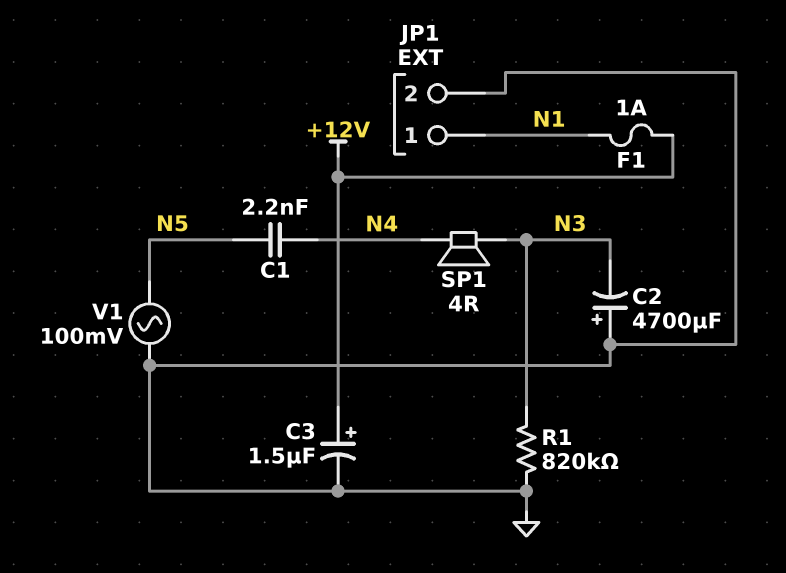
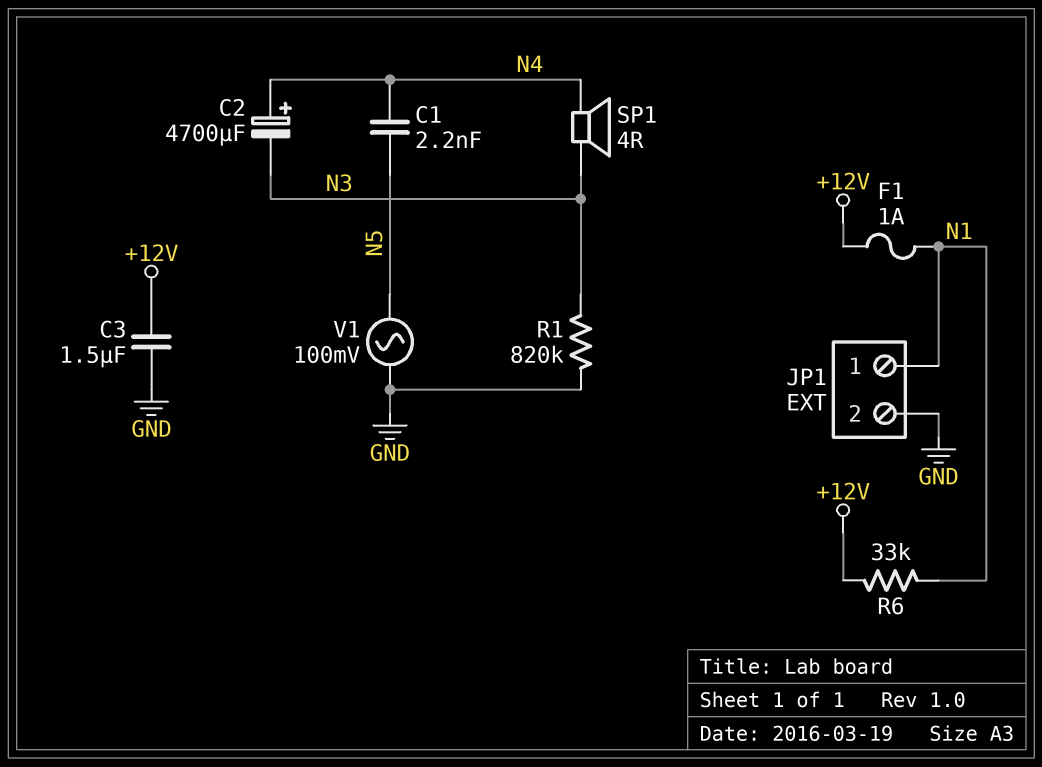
C2: 4700uF (plus GND, minus N3) -> 4700uF (plus N4, minus N3)
C3: 1.5uF (plus +12V, minus GND) -> 1.5uF (+12V, GND)
R6: none -> 33k (+12V, N1)

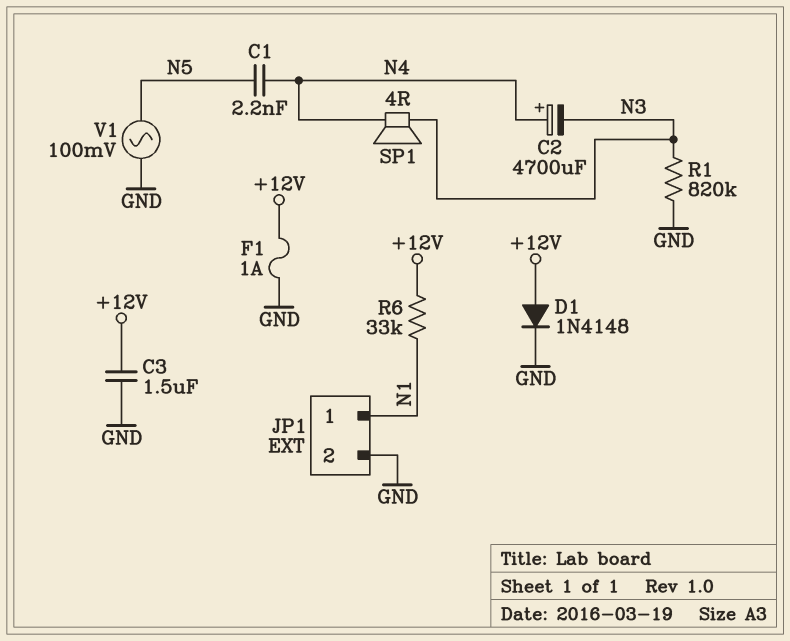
D1: none -> diode 1N4148 (A +12V, K GND)
F1: 1A (+12V, N1) -> 1A (+12V, GND)

